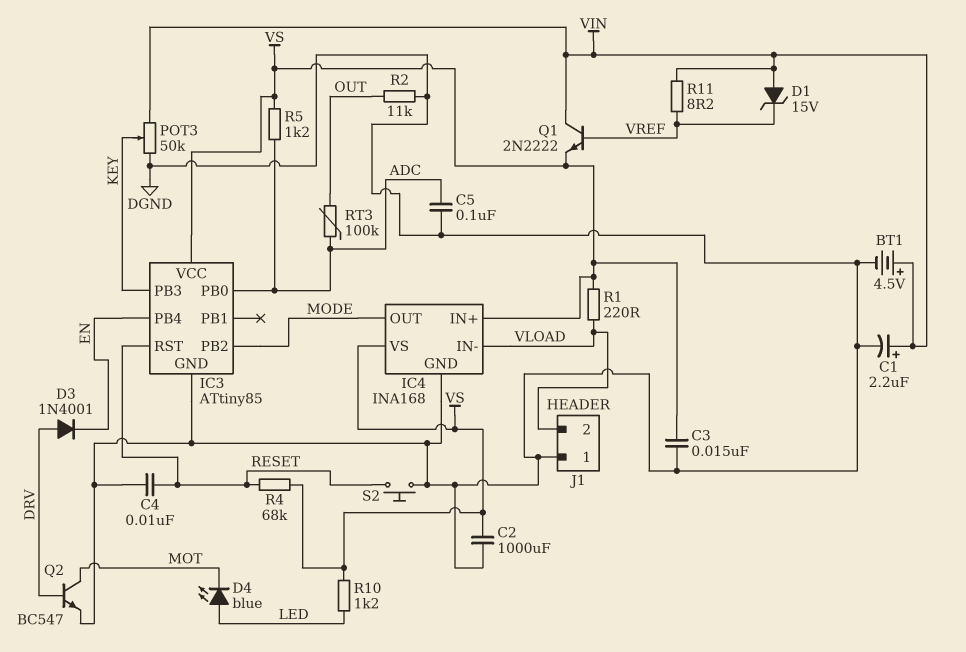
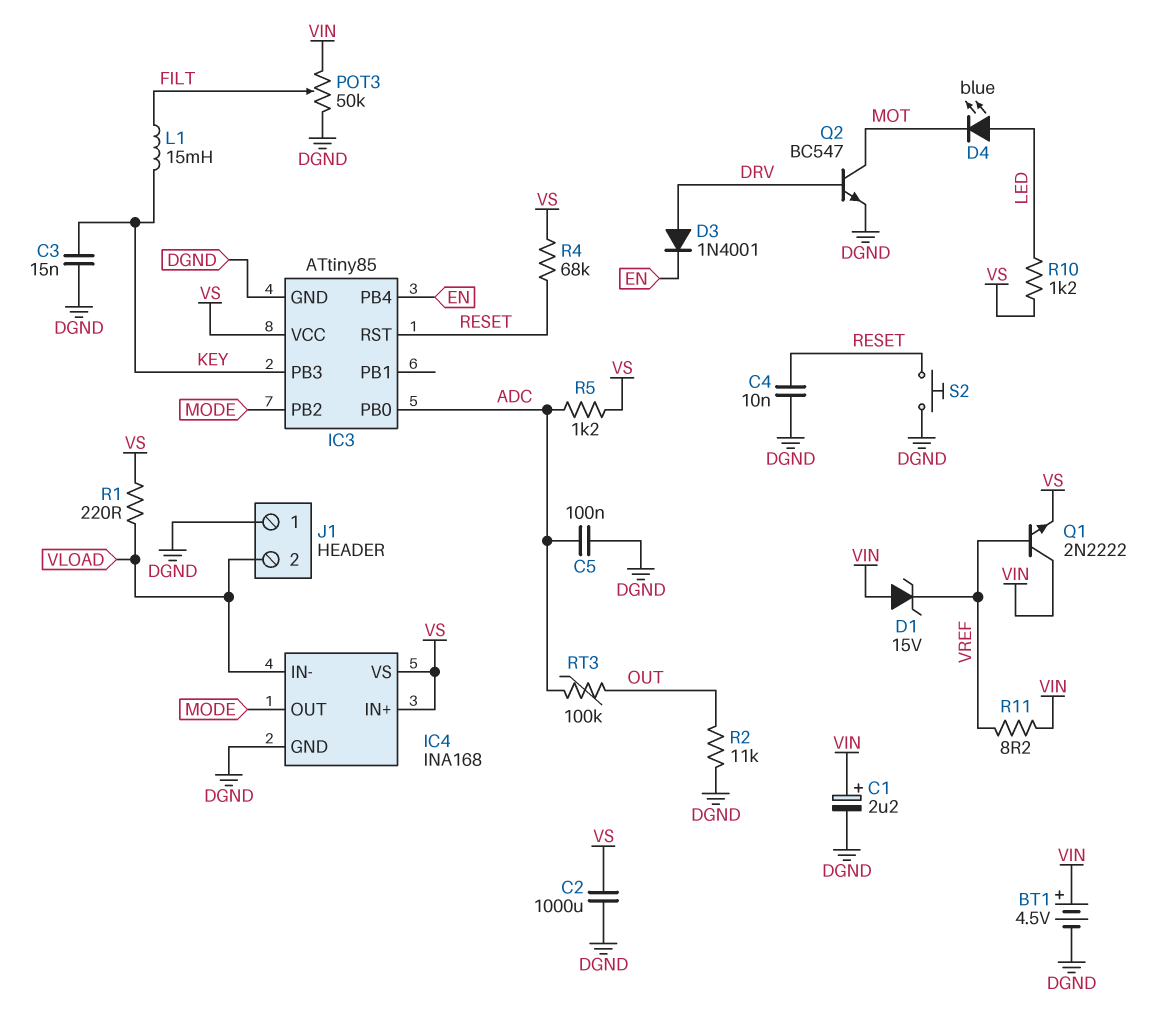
C3: 15nF (DGND, VS) -> 15nF (DGND, KEY)
L1: none -> 15mH (FILT, KEY)
POT3: 50k (DGND, VIN, wiper KEY) -> 50k (DGND, VIN, wiper FILT)

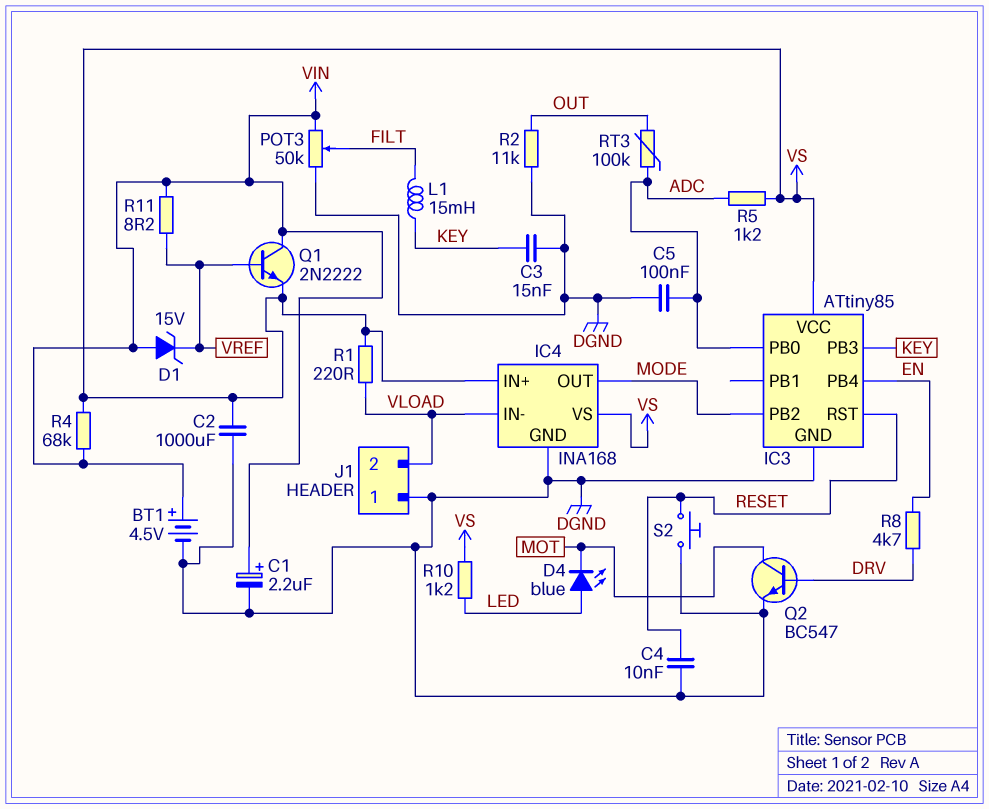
D3: diode 1N4001 (A DRV, K EN) -> none
R4: 68k (RESET, VS) -> 68k (VIN, VS)
R8: none -> 4.7k (DRV, EN)

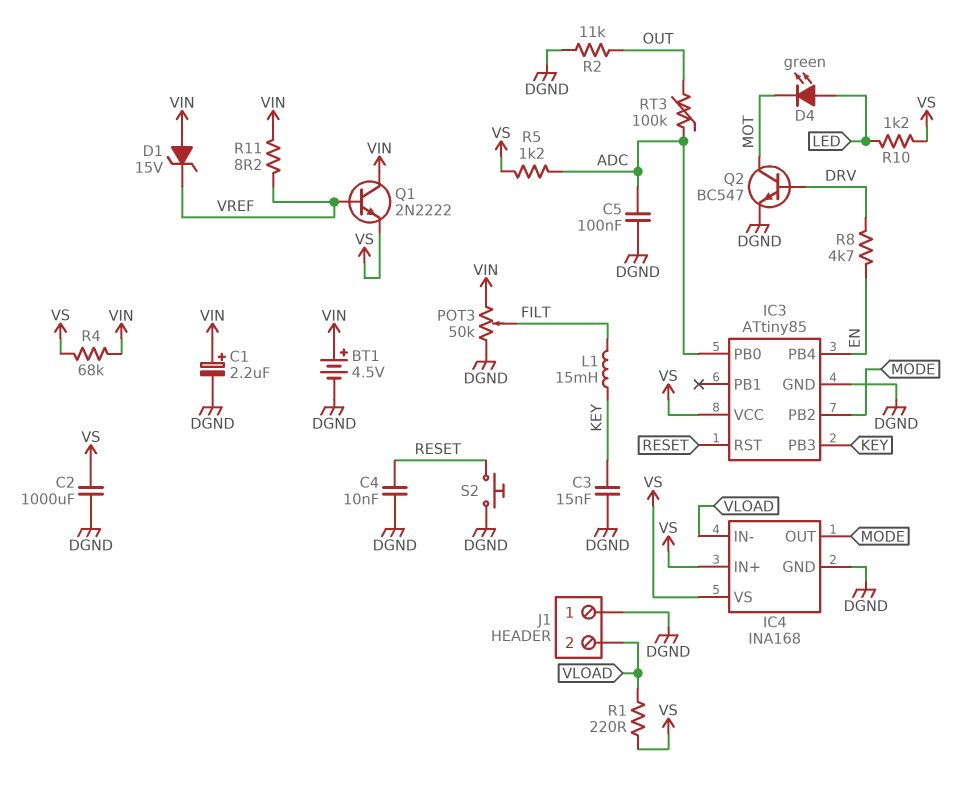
D4: LED blue (A LED, K MOT) -> LED green (A LED, K MOT)

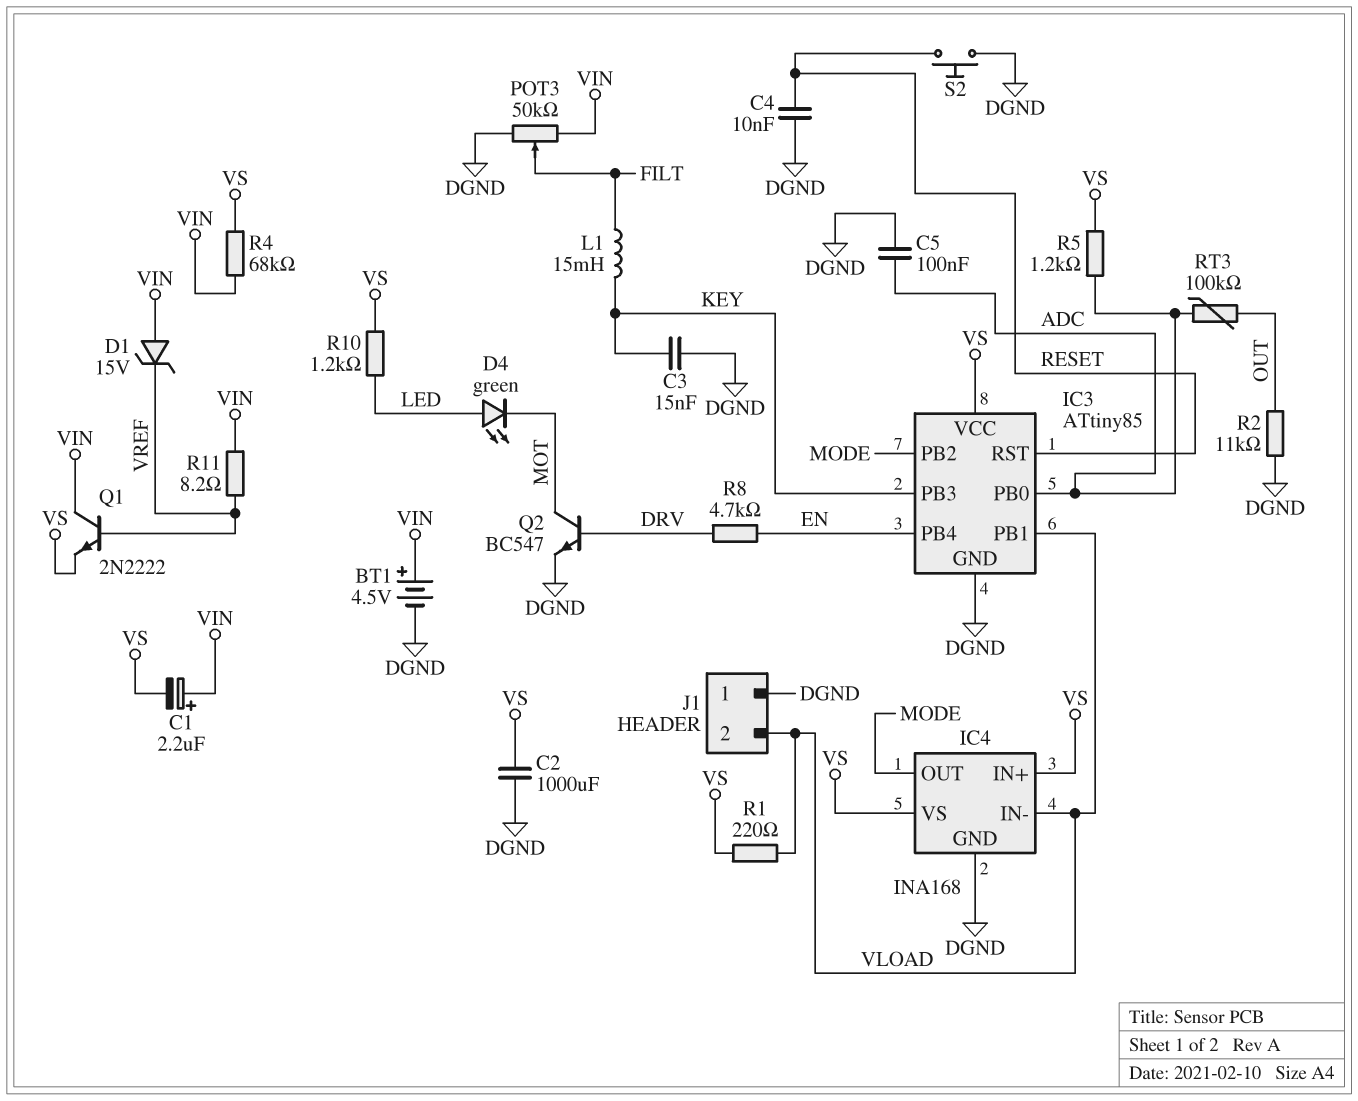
C1: 2.2uF (plus VIN, minus DGND) -> 2.2uF (plus VIN, minus VS)
IC3 pin PB1: none -> VLOAD

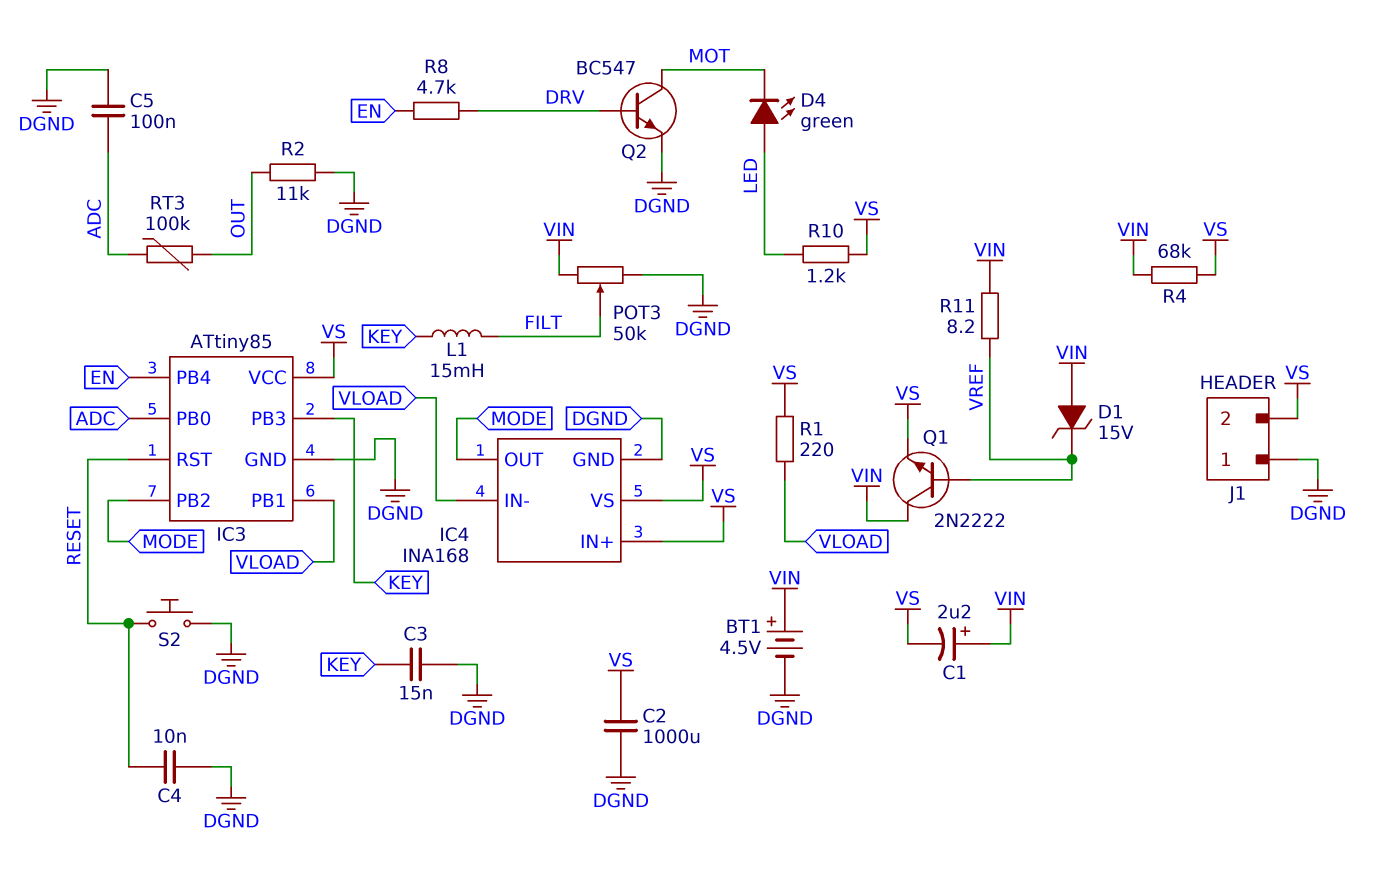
J1 pin 2: VLOAD -> VS
R5: 1.2k (ADC, VS) -> none

